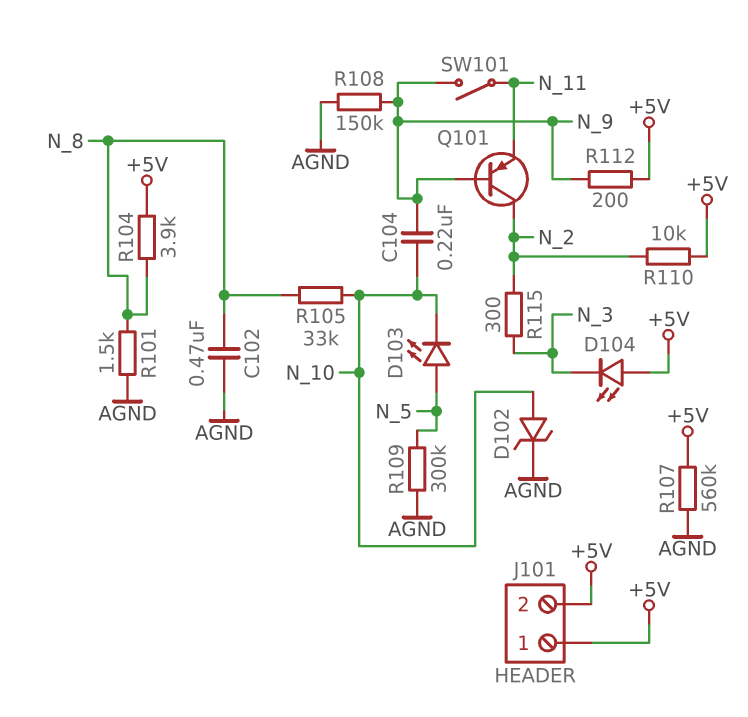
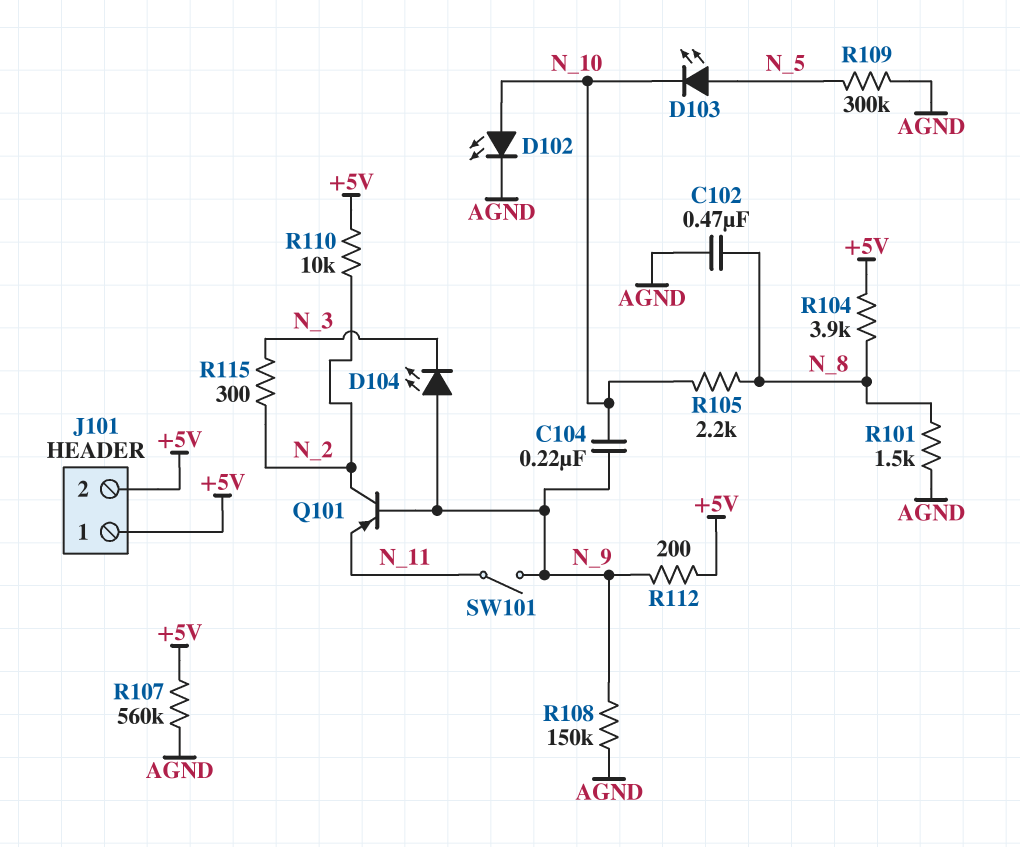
D102: zener (A N_10, K AGND) -> LED (A N_10, K AGND)
D104: LED (A +5V, K N_3) -> LED (A N_9, K N_3)
R105: 33k (N_8, N_10) -> 2.2k (N_8, N_10)

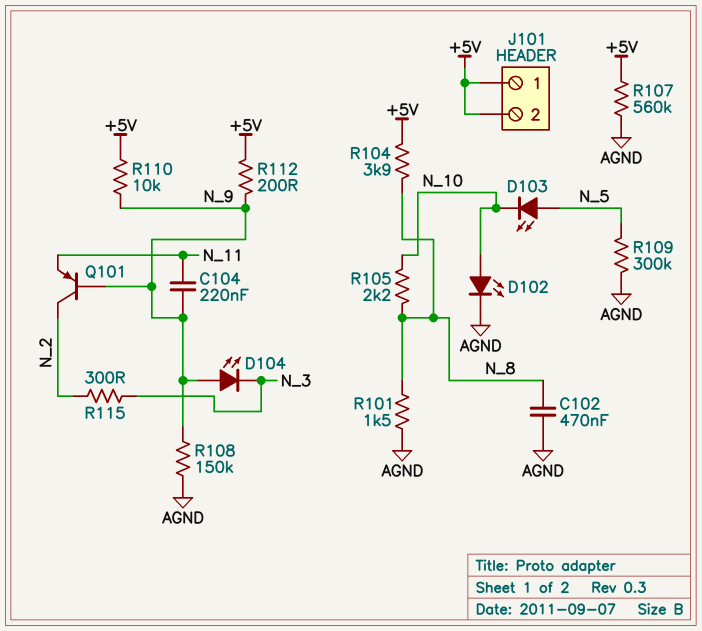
C104: 220nF (N_9, N_10) -> 220nF (N_9, N_11)
R110: 10k (+5V, N_2) -> 10k (+5V, N_9)
SW101: switch (N_9, N_11) -> none

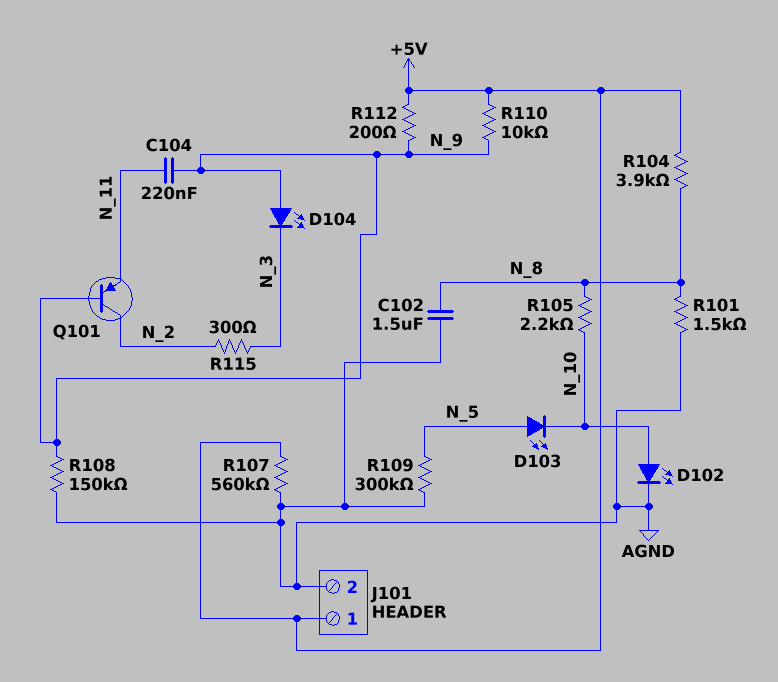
C102: 470nF (AGND, N_8) -> 1.5uF (AGND, N_8)
J101 pin 2: +5V -> AGND

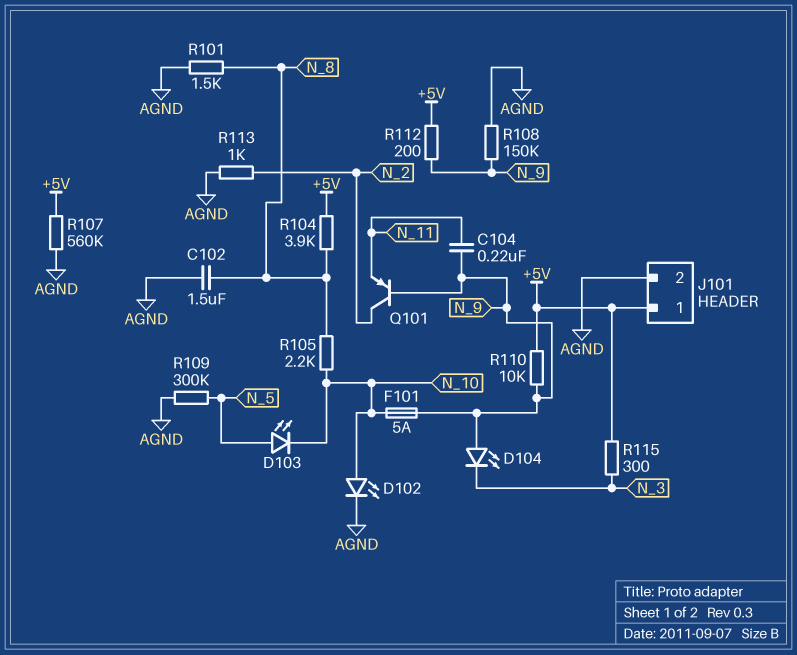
F101: none -> 5A (N_9, N_10)
R113: none -> 1k (AGND, N_2)
R115: 300 (N_2, N_3) -> 300 (+5V, N_3)

